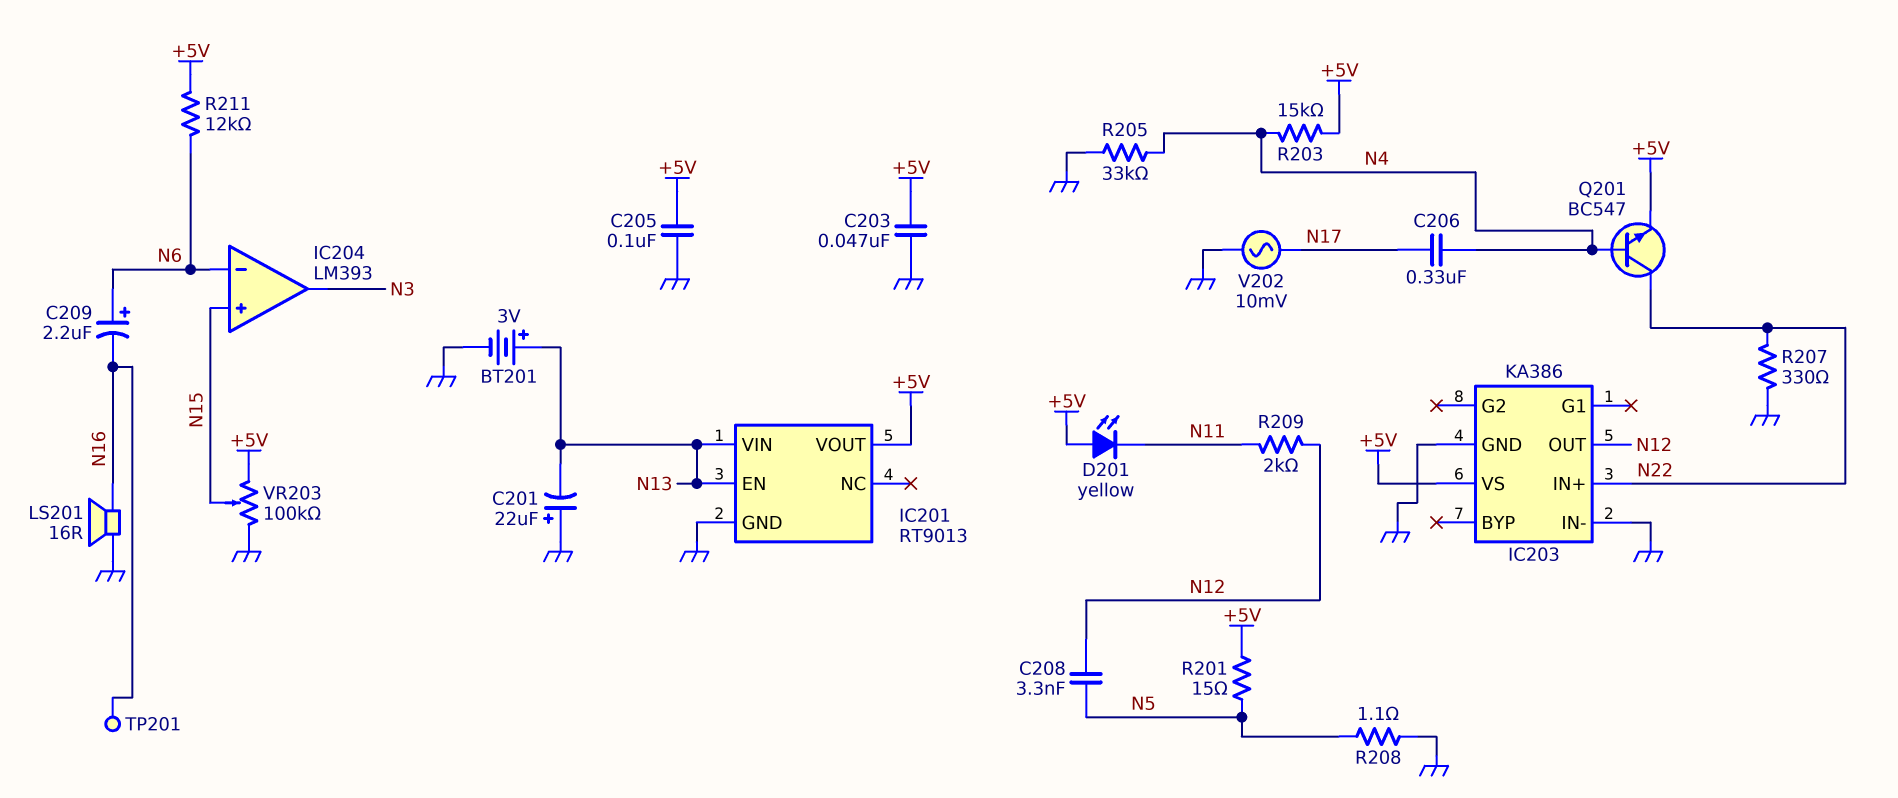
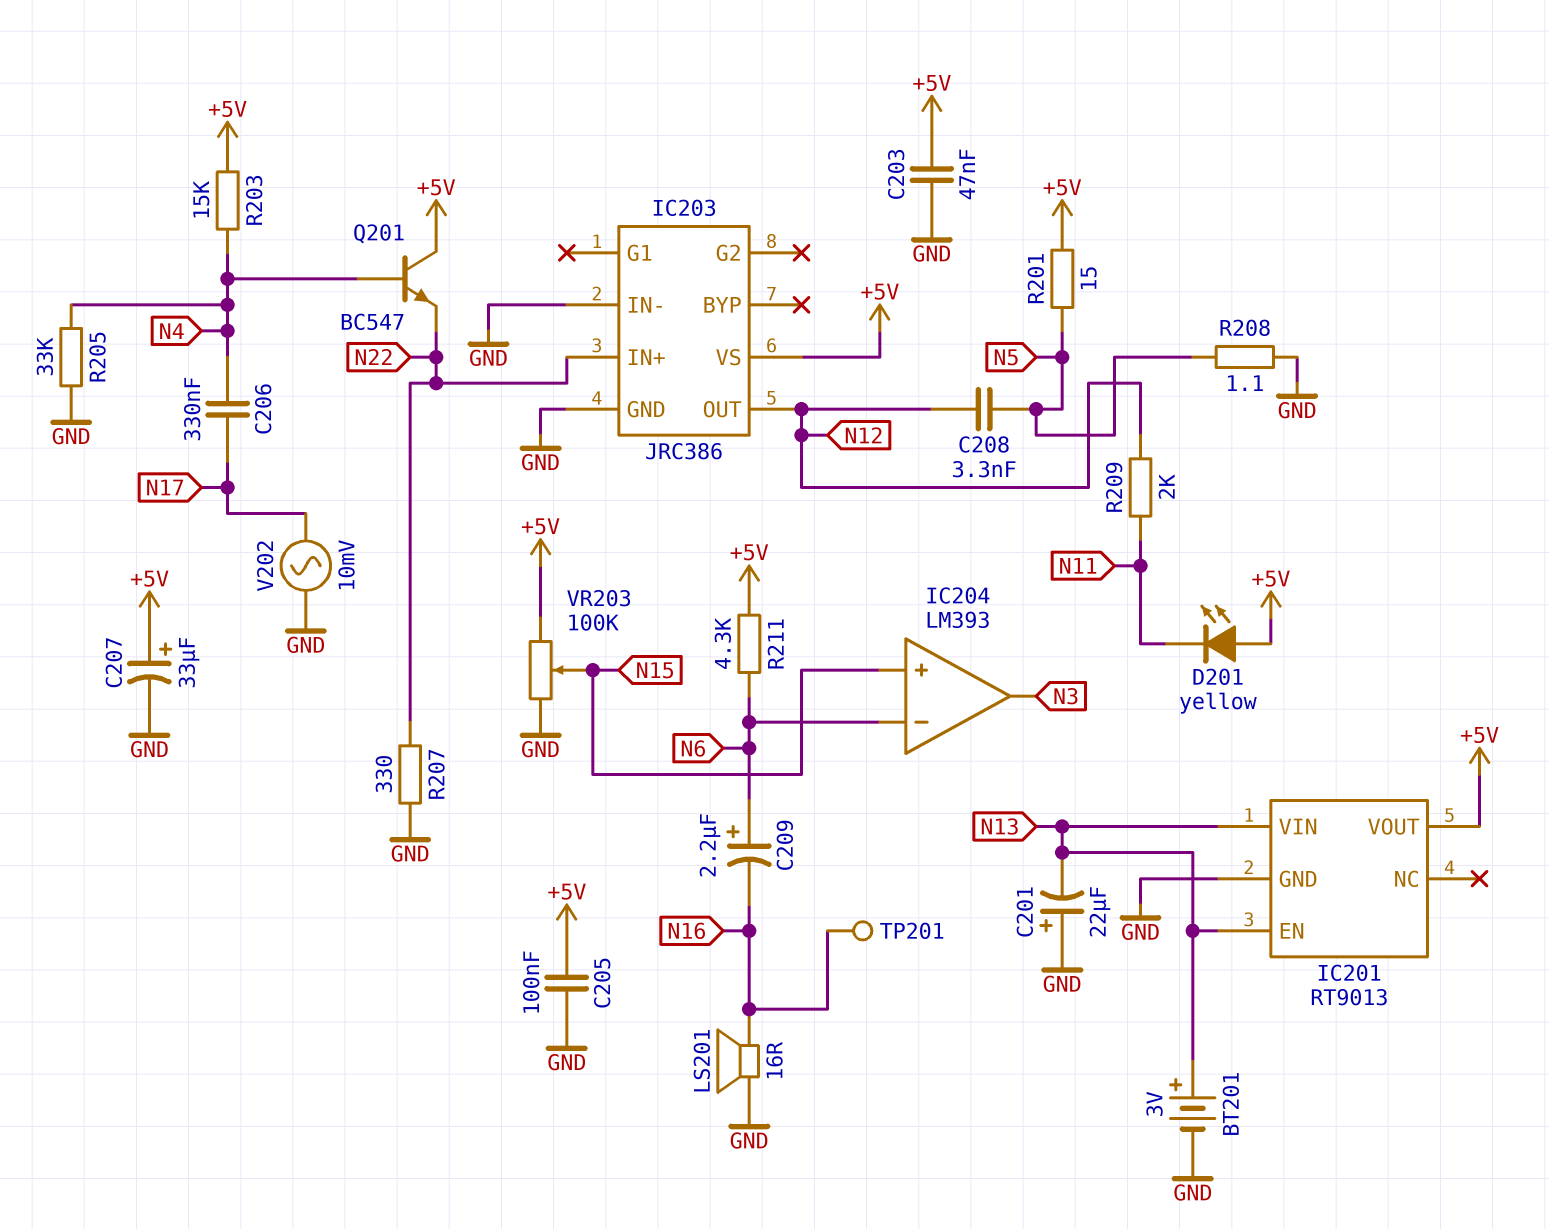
C207: none -> 33uF (plus +5V, minus GND)
IC203: KA386 -> JRC386
Q201: NPN BC547 (B N4, C N22, E +5V) -> NPN BC547 (B N4, C +5V, E N22)
R211: 12k (+5V, N6) -> 4.3k (+5V, N6)

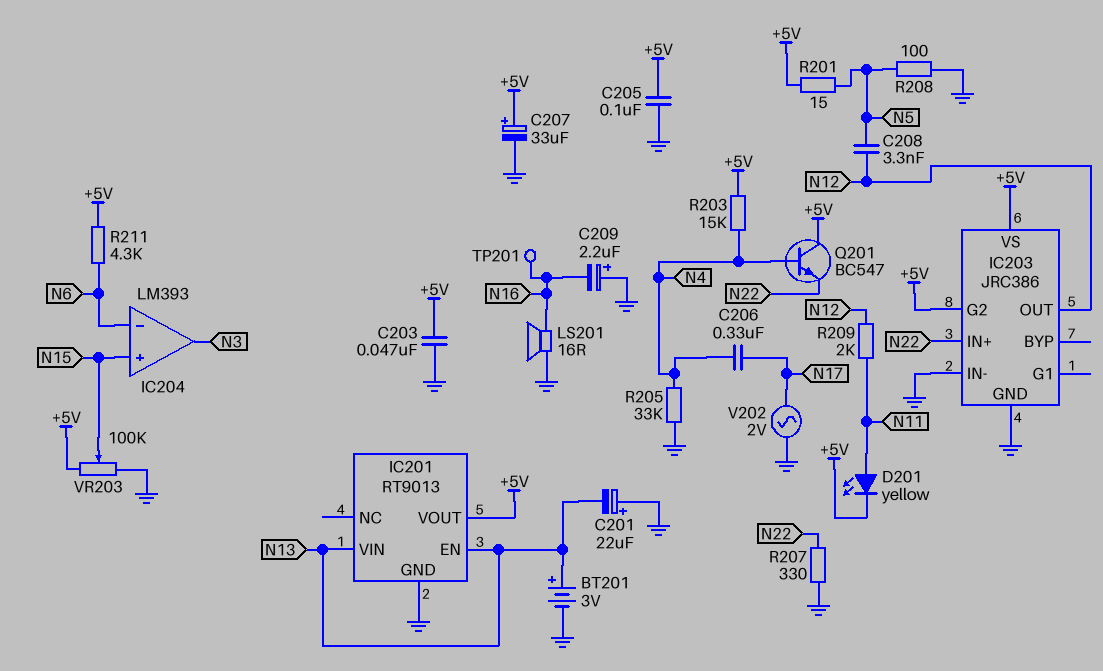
C209: 2.2uF (plus N6, minus N16) -> 2.2uF (plus GND, minus N16)
D201: LED yellow (A +5V, K N11) -> LED yellow (A N11, K +5V)
IC203 pin G2: none -> +5V
R208: 1.1 (GND, N5) -> 100 (GND, N5)
V202: AC 10mV (GND, N17) -> AC 2V (GND, N17)

